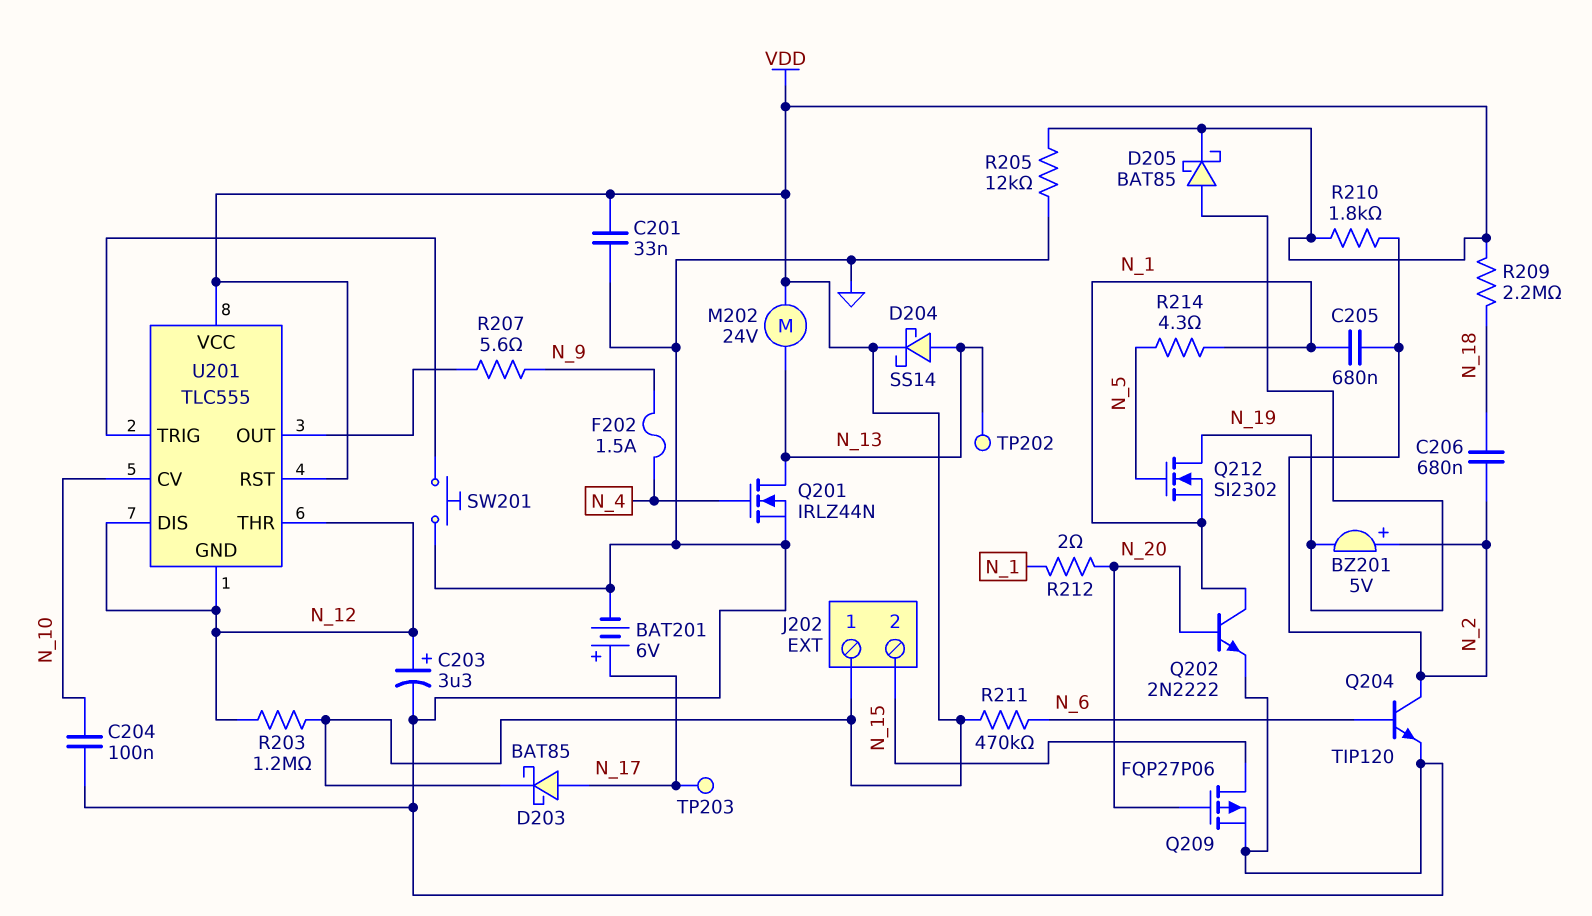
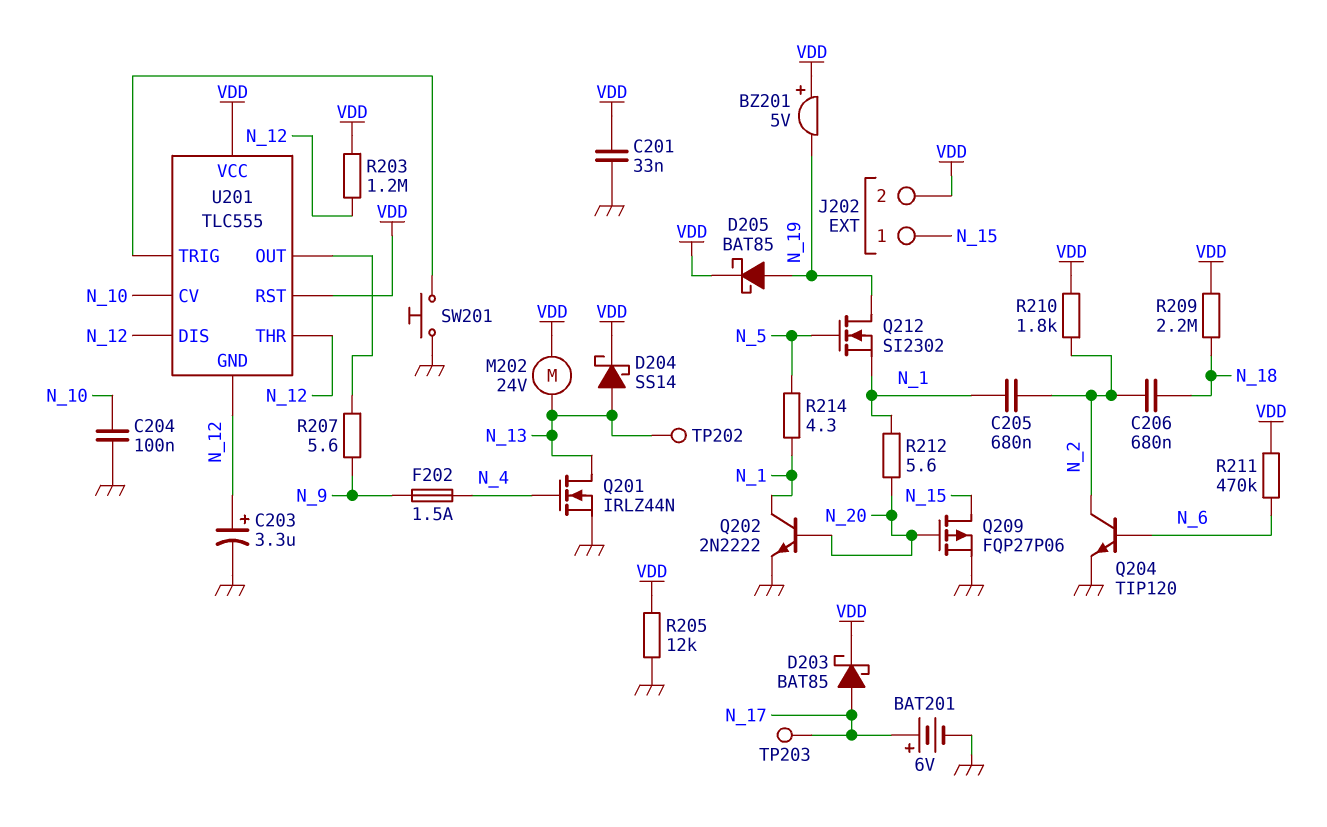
BZ201: buzzer 5V (plus N_2, minus N_19) -> buzzer 5V (plus VDD, minus N_19)
J202 pin 1: VDD -> N_15
J202 pin 2: N_15 -> VDD
R212: 2 (N_1, N_20) -> 5.6 (N_1, N_20)

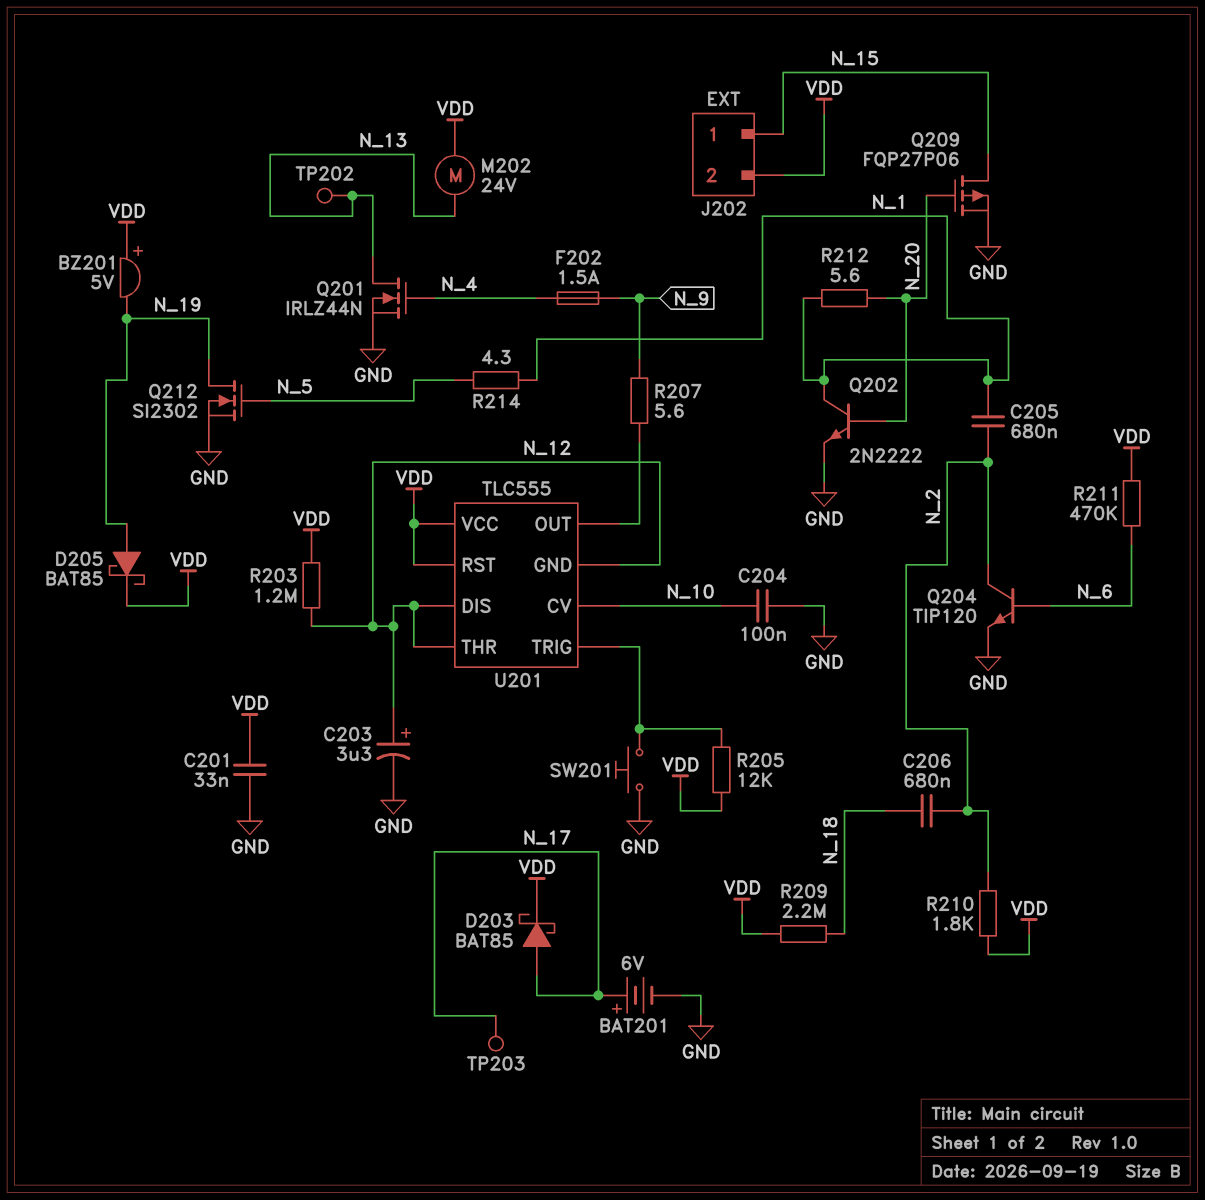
D204: schottky SS14 (A N_13, K VDD) -> none
Q212: NMOS SI2302 (G N_5, D N_19, S N_1) -> NMOS SI2302 (G N_5, D N_19, S GND)
R205: 12k (GND, VDD) -> 12k (U201/TRIG, VDD)

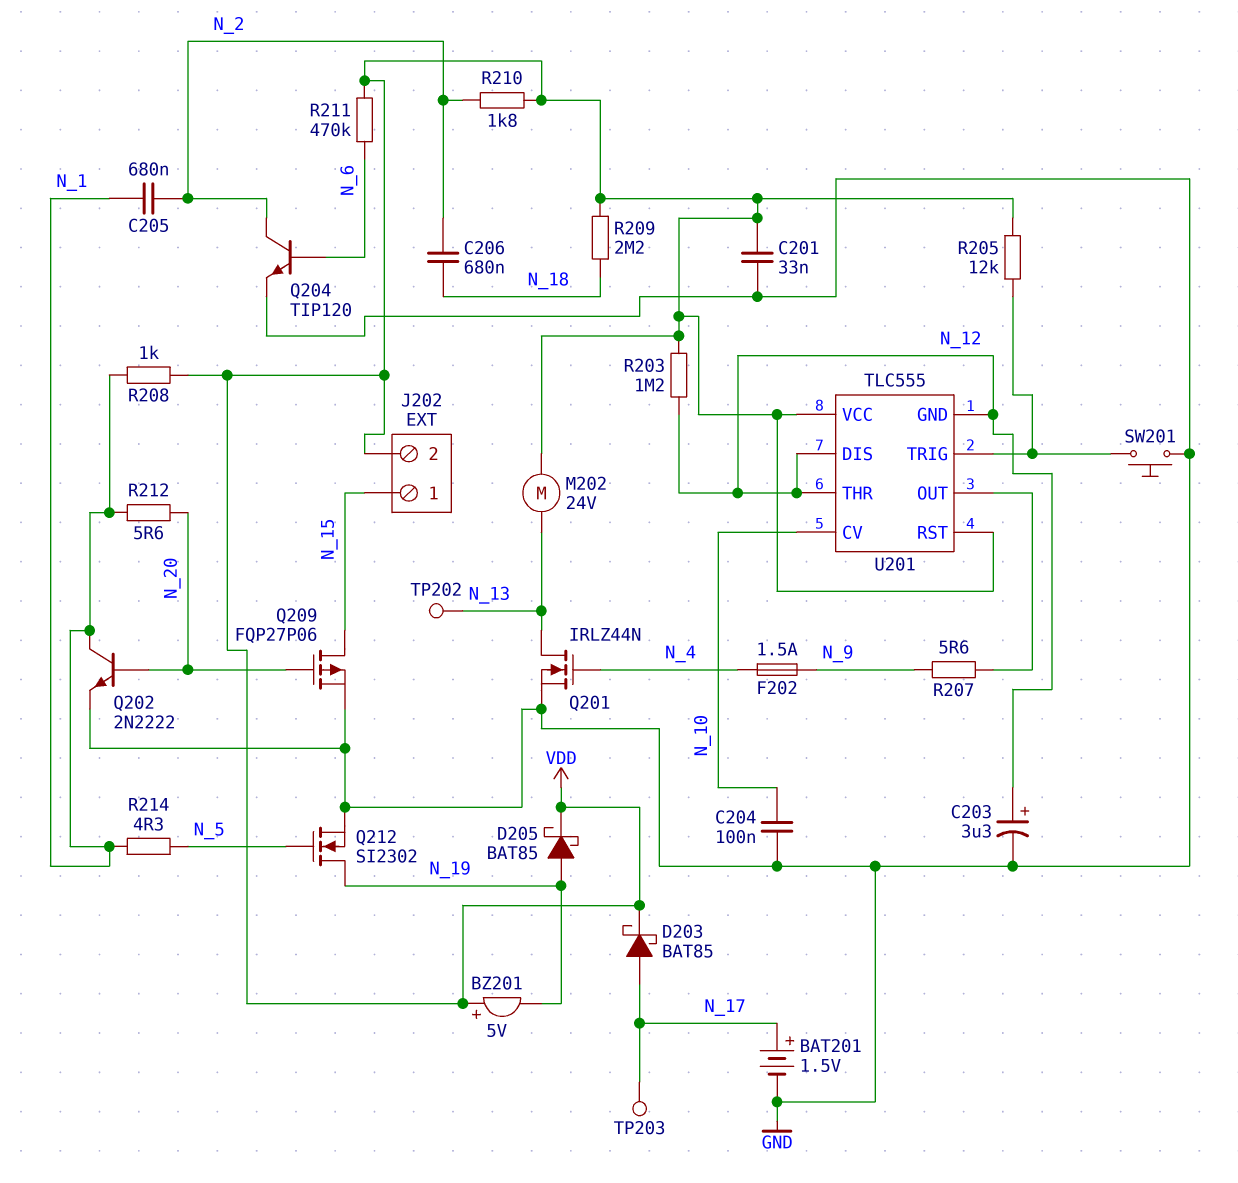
BAT201: 6V (plus N_17, minus GND) -> 1.5V (plus N_17, minus GND)
R208: none -> 1k (N_1, VDD)

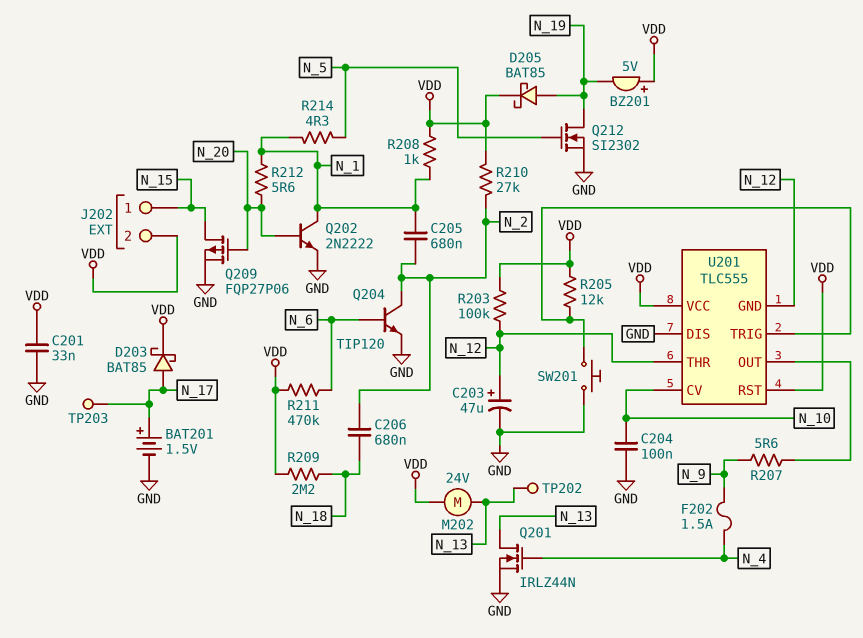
C203: 3.3uF (plus N_12, minus GND) -> 47uF (plus N_12, minus GND)
R203: 1.2M (N_12, VDD) -> 100k (N_12, VDD)
R210: 1.8k (N_2, VDD) -> 27k (N_2, VDD)
U201 pin DIS: N_12 -> GND

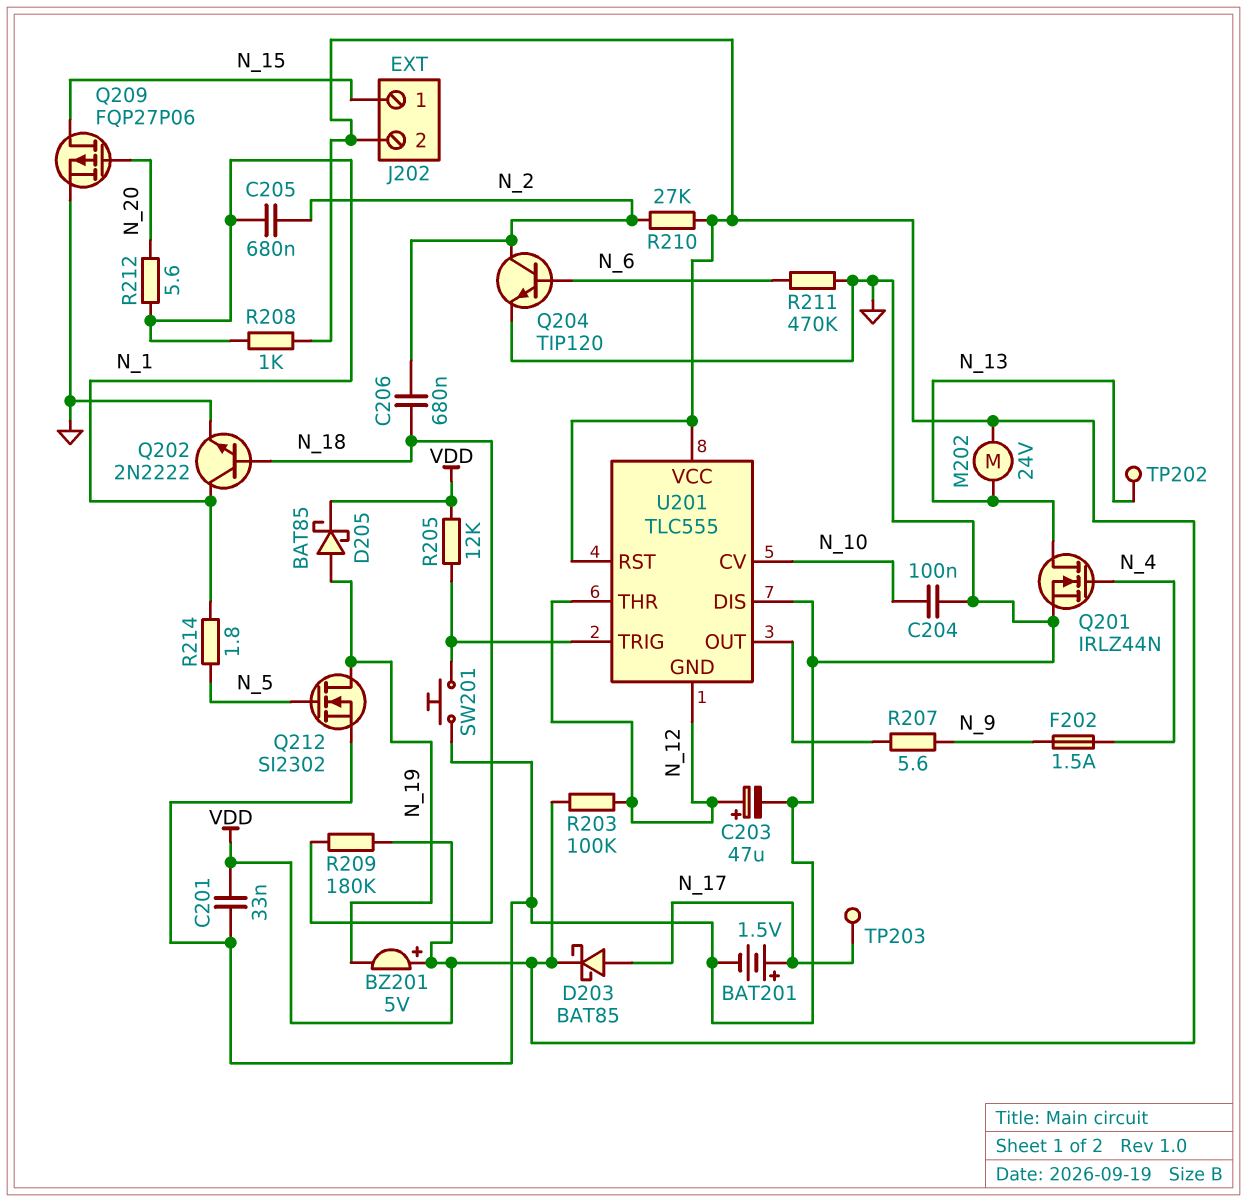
Q202: NPN 2N2222 (B N_20, C N_1, E GND) -> NPN 2N2222 (B N_18, C N_1, E GND)
R209: 2.2M (N_18, VDD) -> 180k (N_18, VDD)
R211: 470k (N_6, VDD) -> 470k (GND, N_6)
R214: 4.3 (N_1, N_5) -> 1.8 (N_1, N_5)

